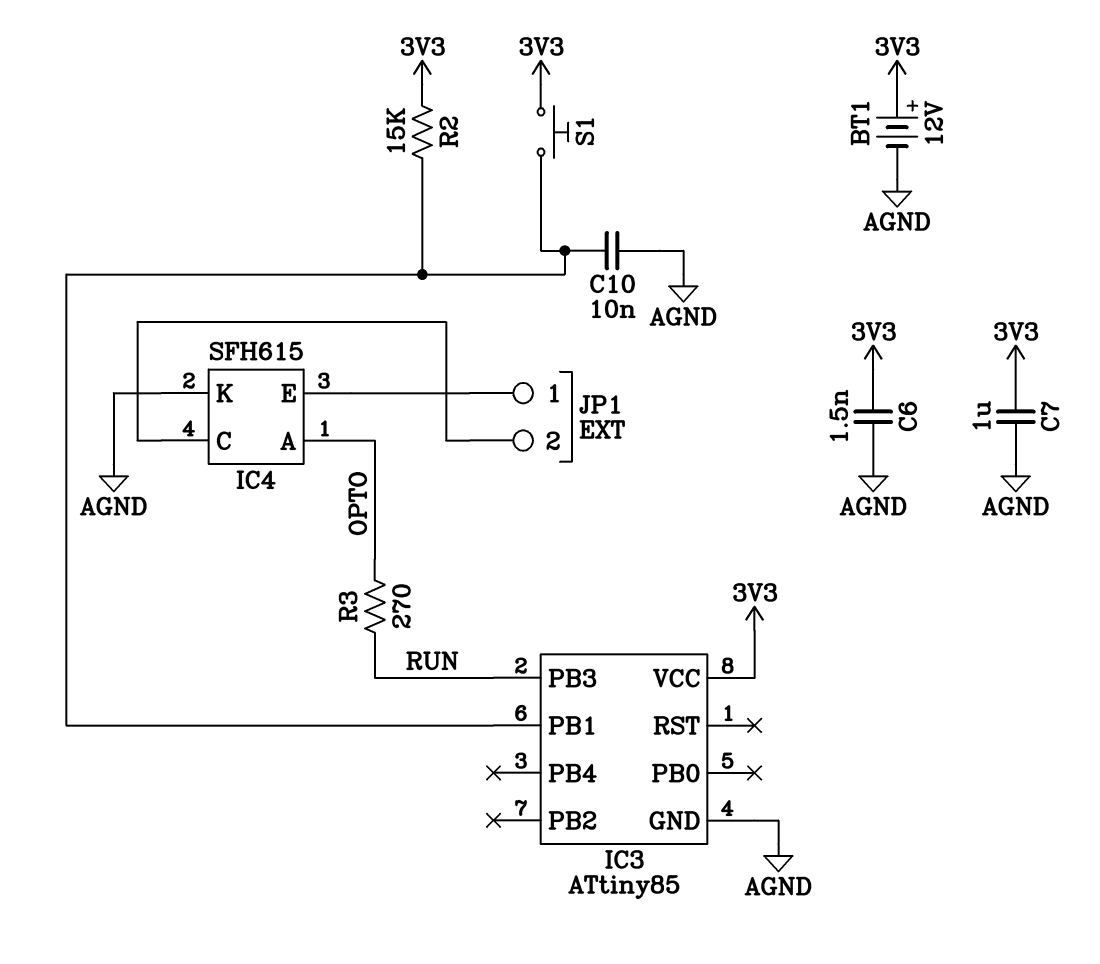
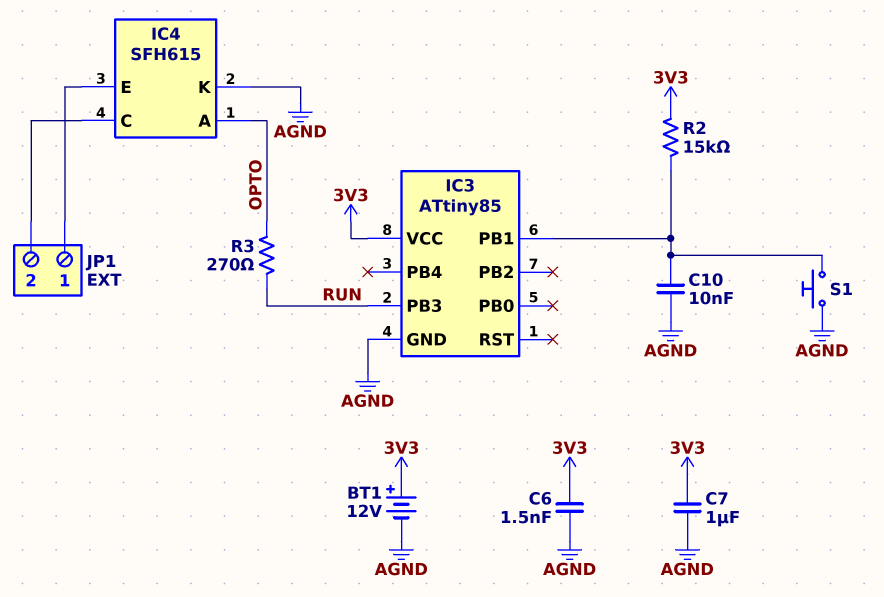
S1: button (3V3, IC3/PB1) -> button (AGND, IC3/PB1)

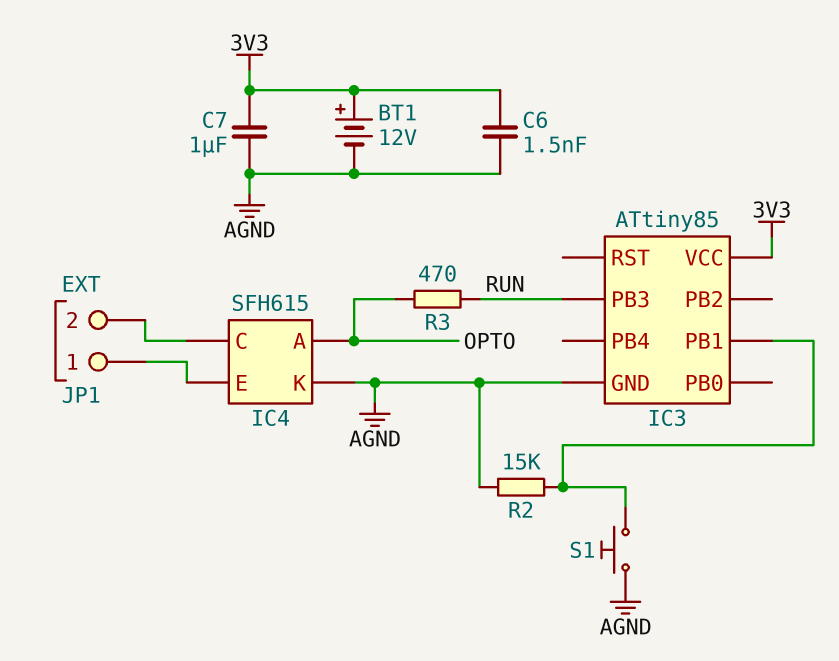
C10: 10nF (AGND, IC3/PB1) -> none
R2: 15k (3V3, IC3/PB1) -> 15k (AGND, IC3/PB1)
R3: 270 (OPTO, RUN) -> 470 (OPTO, RUN)

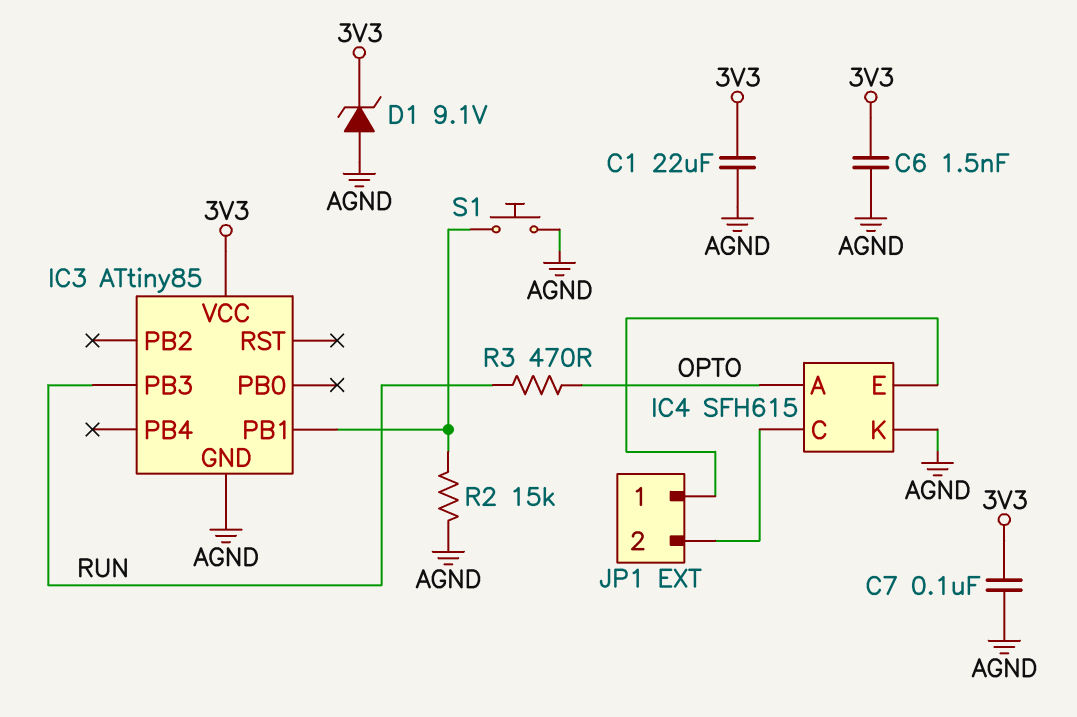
BT1: 12V (plus 3V3, minus AGND) -> none
C1: none -> 22uF (3V3, AGND)
C7: 1uF (3V3, AGND) -> 100nF (3V3, AGND)
D1: none -> zener 9.1V (A AGND, K 3V3)

